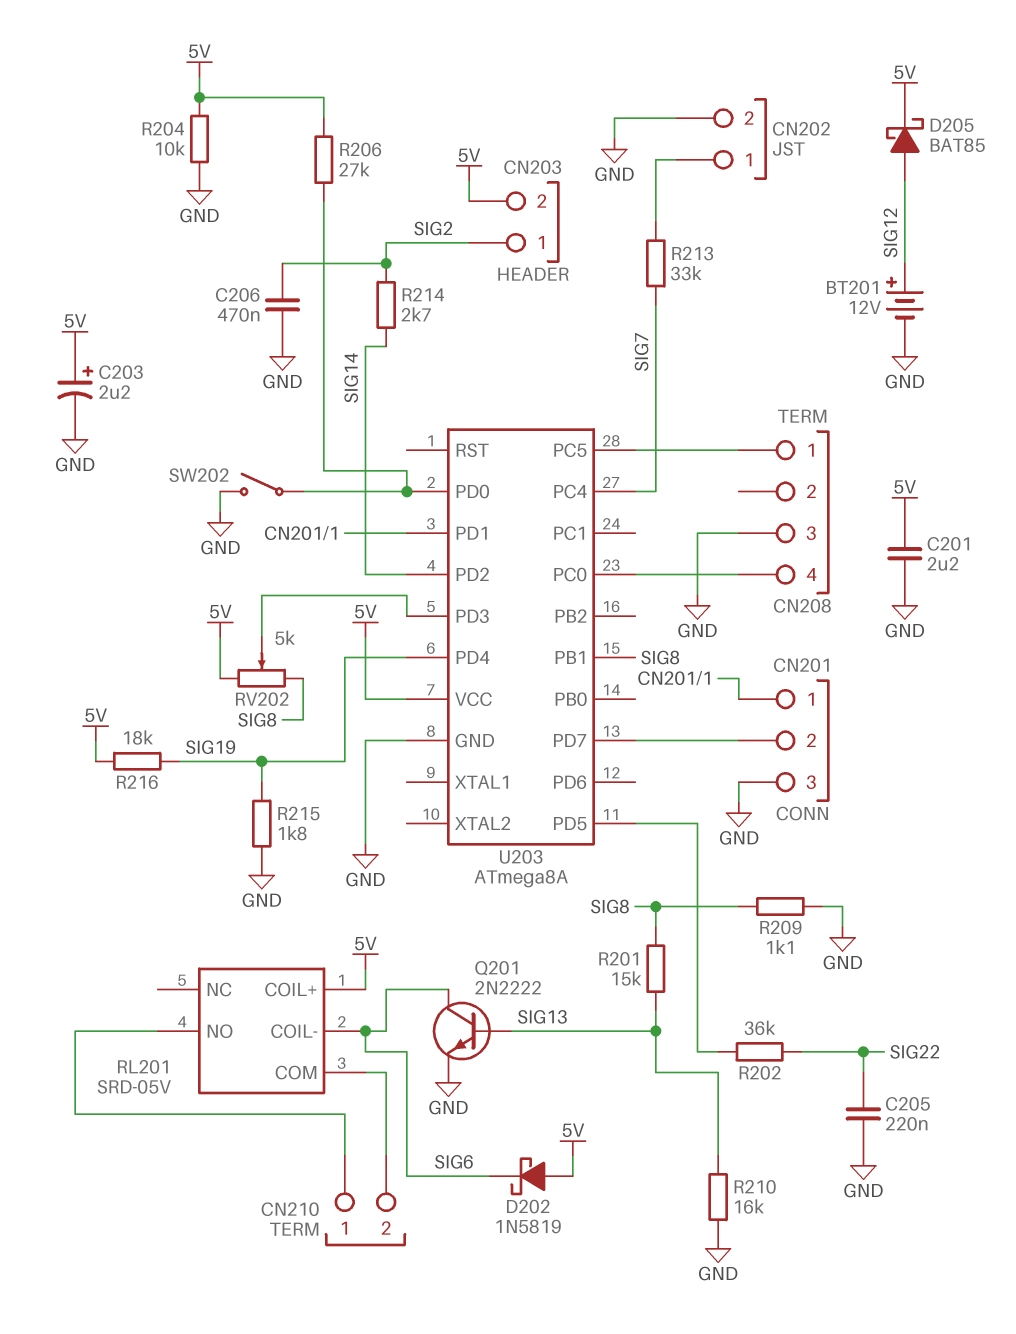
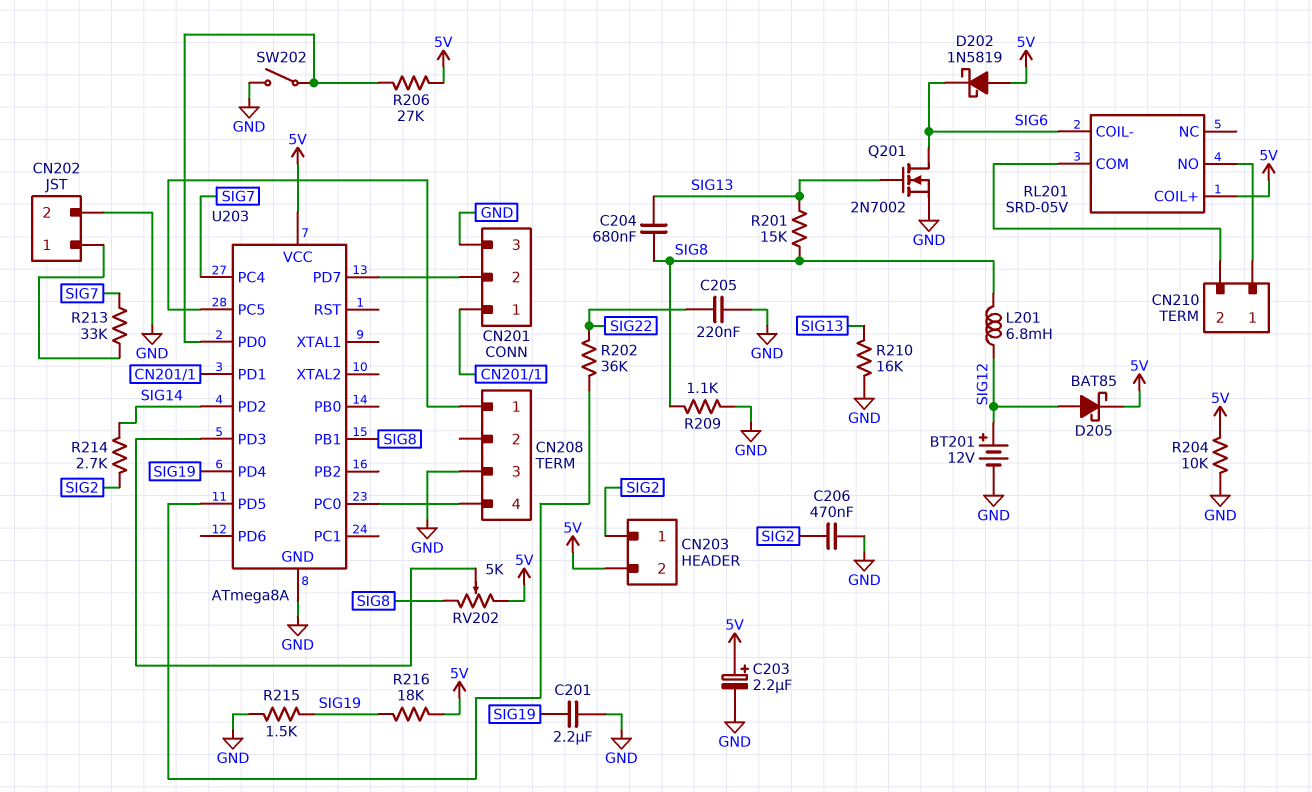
C201: 2.2uF (5V, GND) -> 2.2uF (GND, SIG19)
C204: none -> 680nF (SIG8, SIG13)
L201: none -> 6.8mH (SIG8, SIG12)
Q201: NPN 2N2222 (B SIG13, C SIG6, E GND) -> NMOS 2N7002 (G SIG13, D SIG6, S GND)
R215: 1.8k (GND, SIG19) -> 1.5k (GND, SIG19)

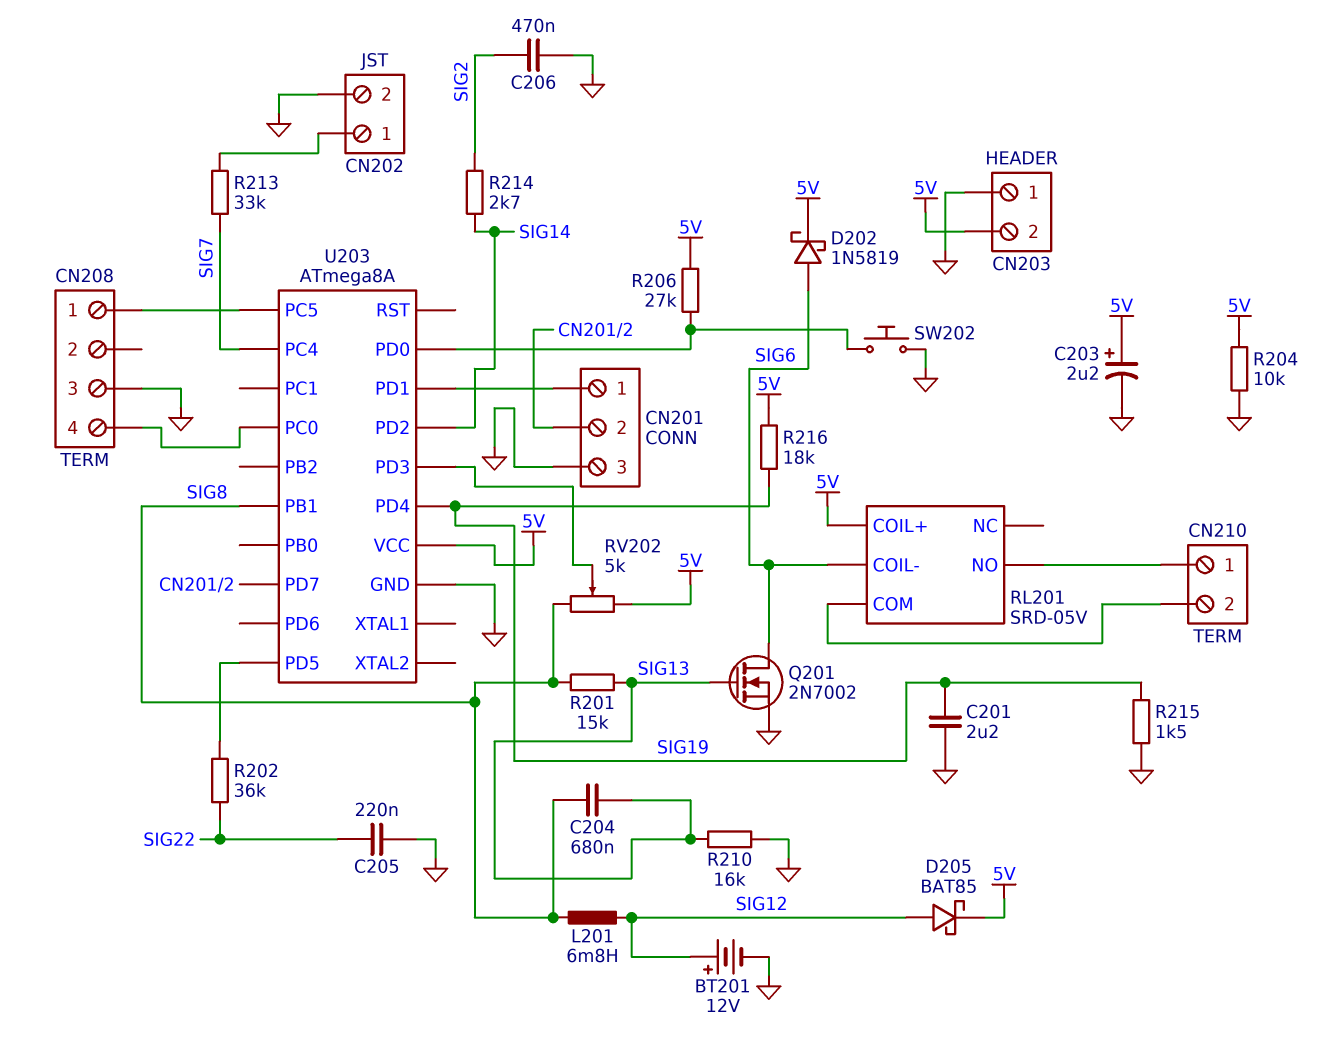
CN203 pin 1: SIG2 -> GND
D202: schottky 1N5819 (A 5V, K SIG6) -> schottky 1N5819 (A SIG6, K 5V)
R209: 1.1k (GND, SIG8) -> none
SW202: switch (GND, U203/PD0) -> button (GND, U203/PD0)

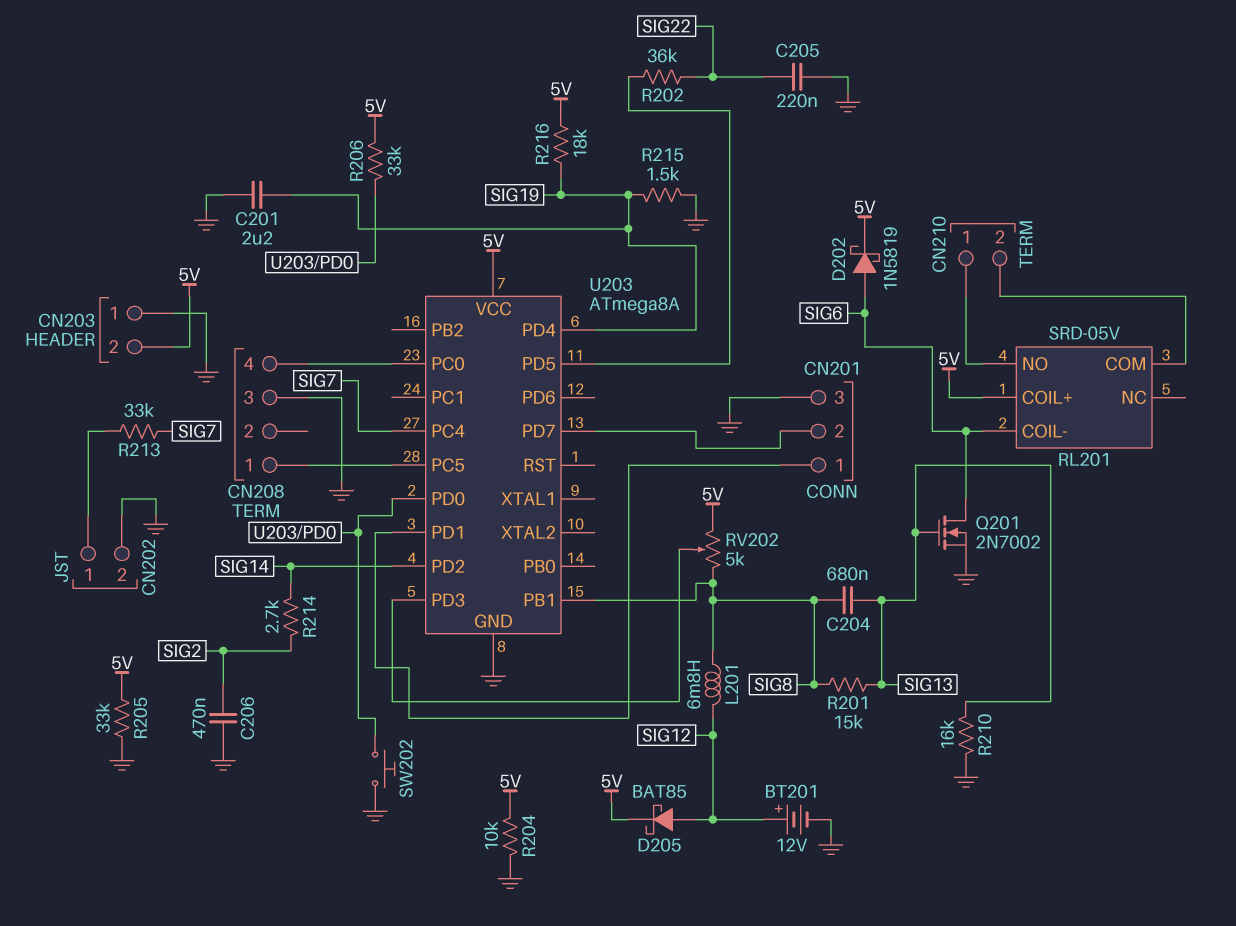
C203: 2.2uF (plus 5V, minus GND) -> none
R205: none -> 33k (5V, GND)
R206: 27k (5V, U203/PD0) -> 33k (5V, U203/PD0)

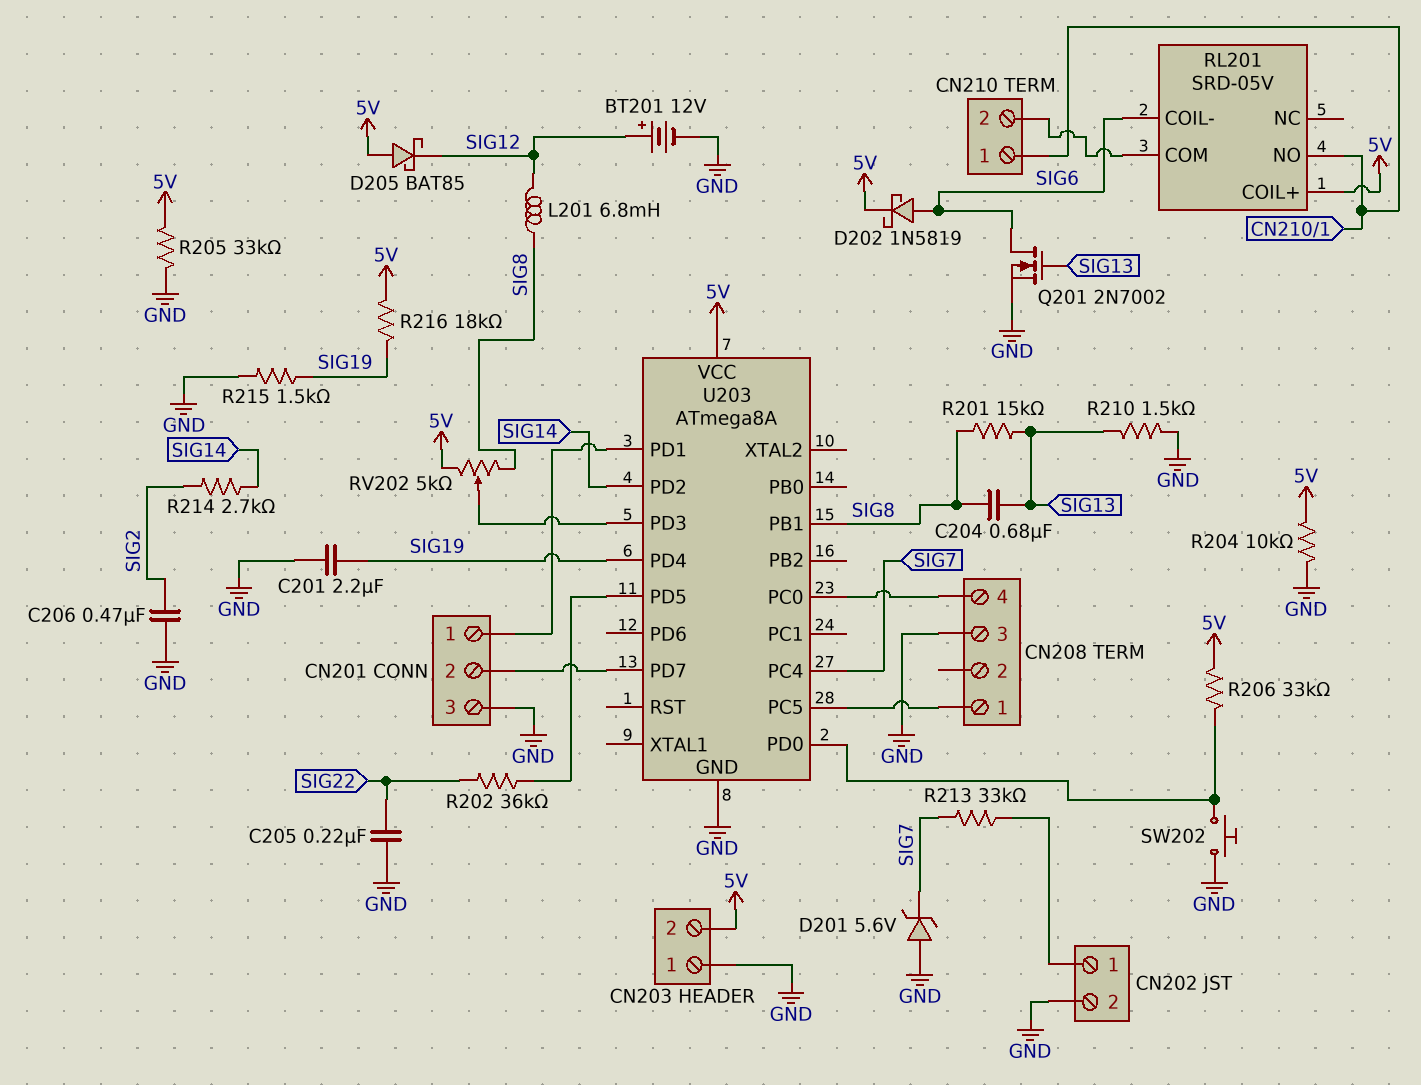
D201: none -> zener 5.6V (A GND, K SIG7)
D205: schottky BAT85 (A SIG12, K 5V) -> schottky BAT85 (A 5V, K SIG12)
R210: 16k (GND, SIG13) -> 1.5k (GND, SIG13)

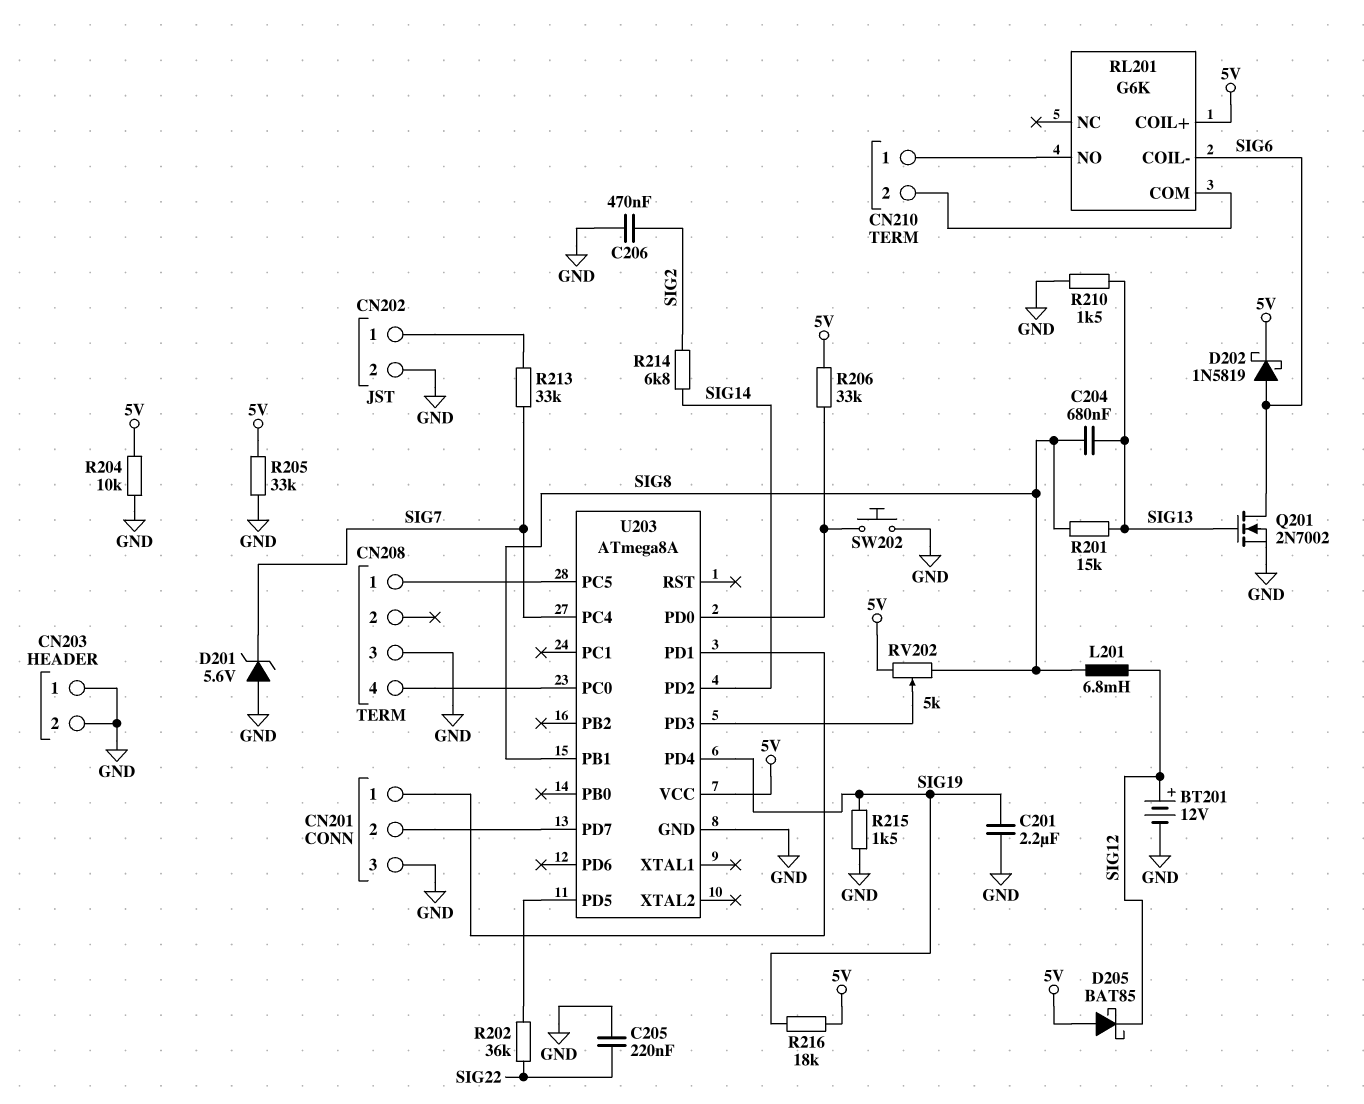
CN203 pin 2: 5V -> GND
R214: 2.7k (SIG2, SIG14) -> 6.8k (SIG2, SIG14)
RL201: SRD-05V -> G6K

